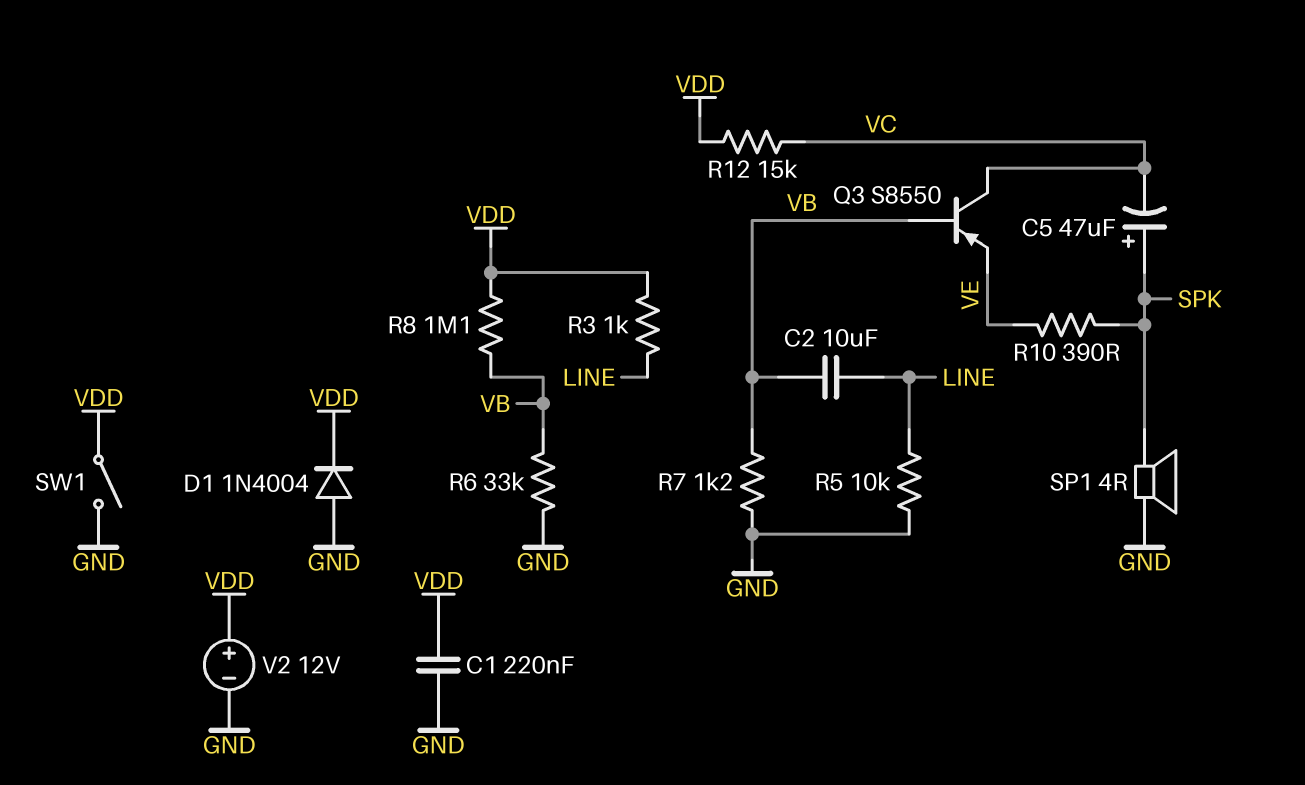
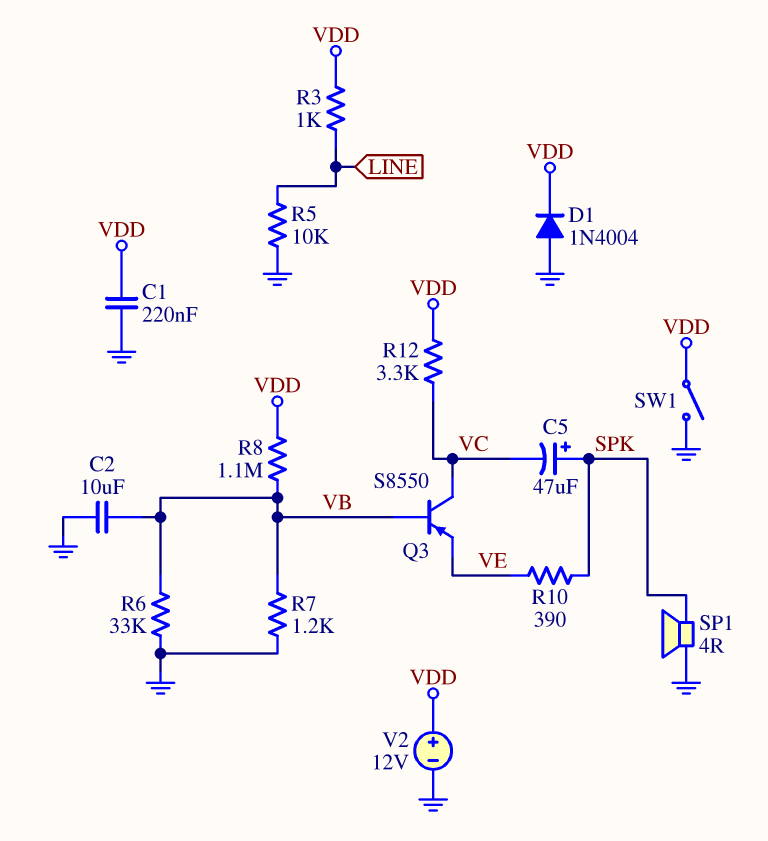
C2: 10uF (LINE, VB) -> 10uF (GND, VB)
R12: 15k (VC, VDD) -> 3.3k (VC, VDD)

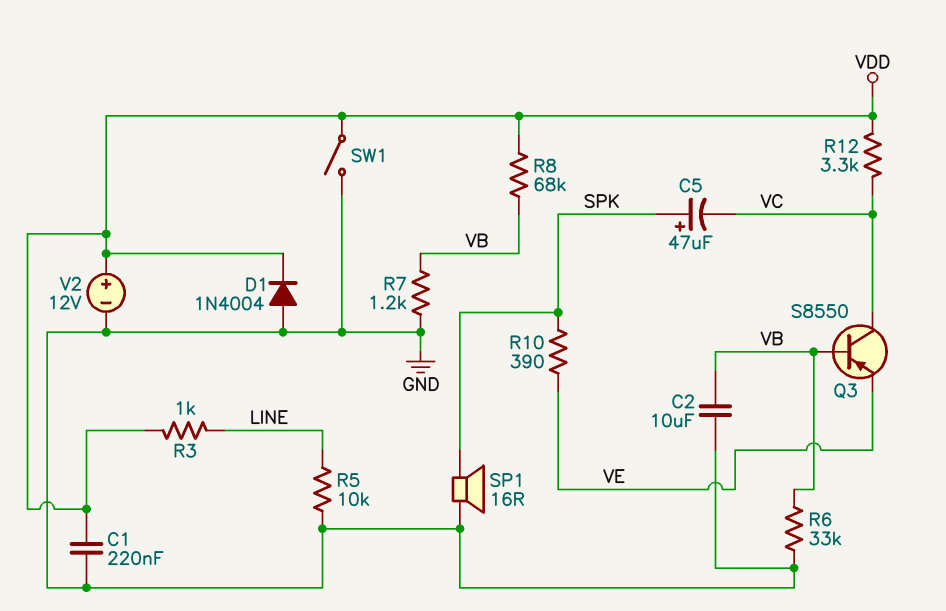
R8: 1.1M (VB, VDD) -> 68k (VB, VDD)
SP1: speaker 4R (GND, SPK) -> speaker 16R (GND, SPK)

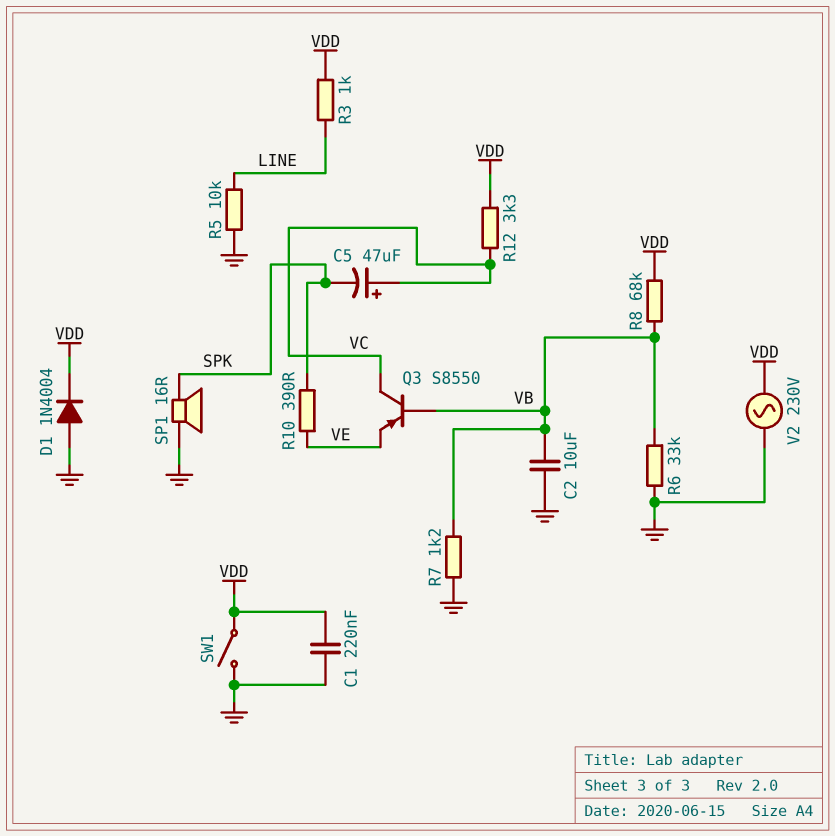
C5: 47uF (plus SPK, minus VC) -> 47uF (plus VC, minus SPK)
V2: 12V (plus VDD, minus GND) -> AC 230V (GND, VDD)

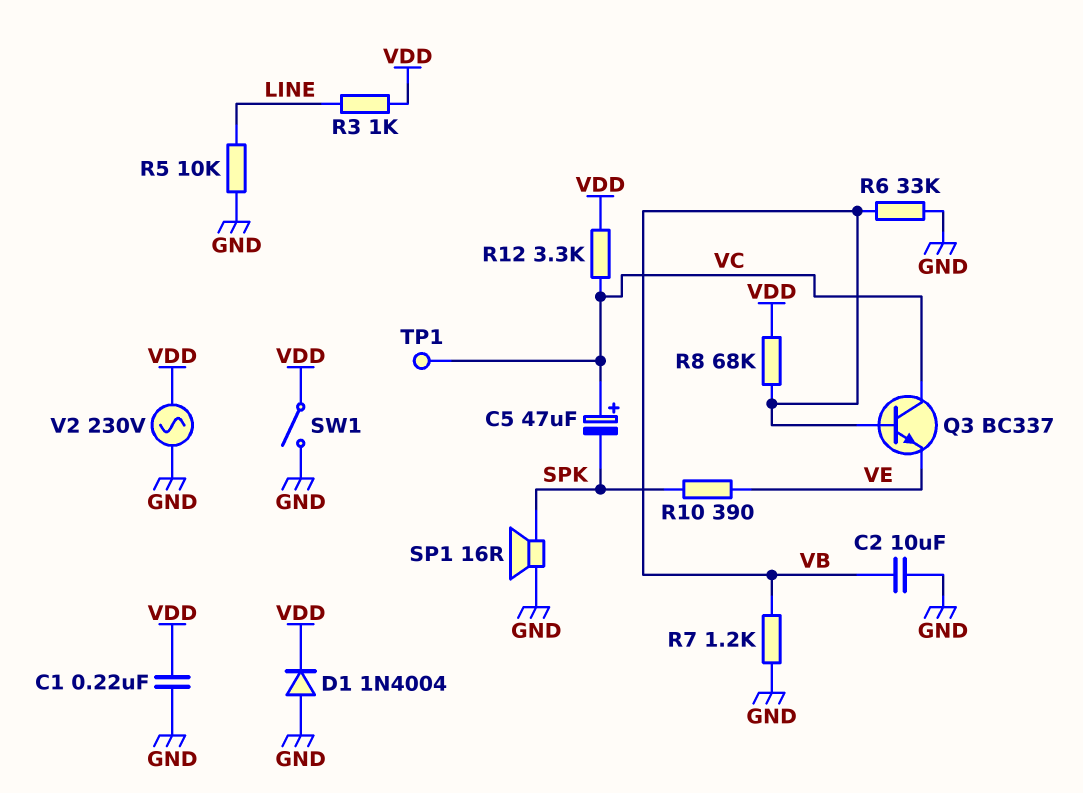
Q3: PNP S8550 (B VB, C VC, E VE) -> NPN BC337 (B VB, C VC, E VE)
TP1: none -> test point (VC)

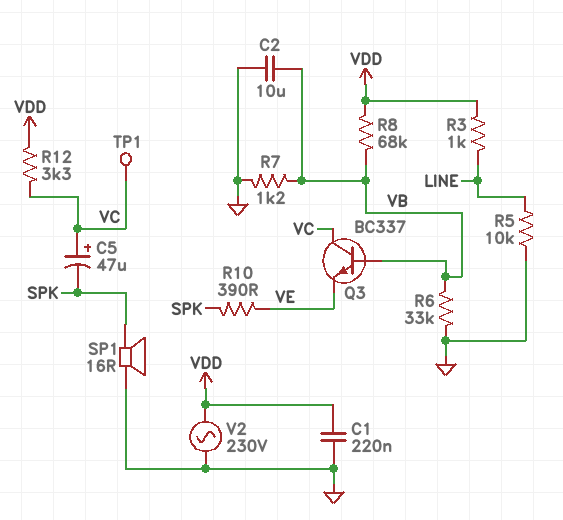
D1: diode 1N4004 (A GND, K VDD) -> none
SW1: switch (GND, VDD) -> none

